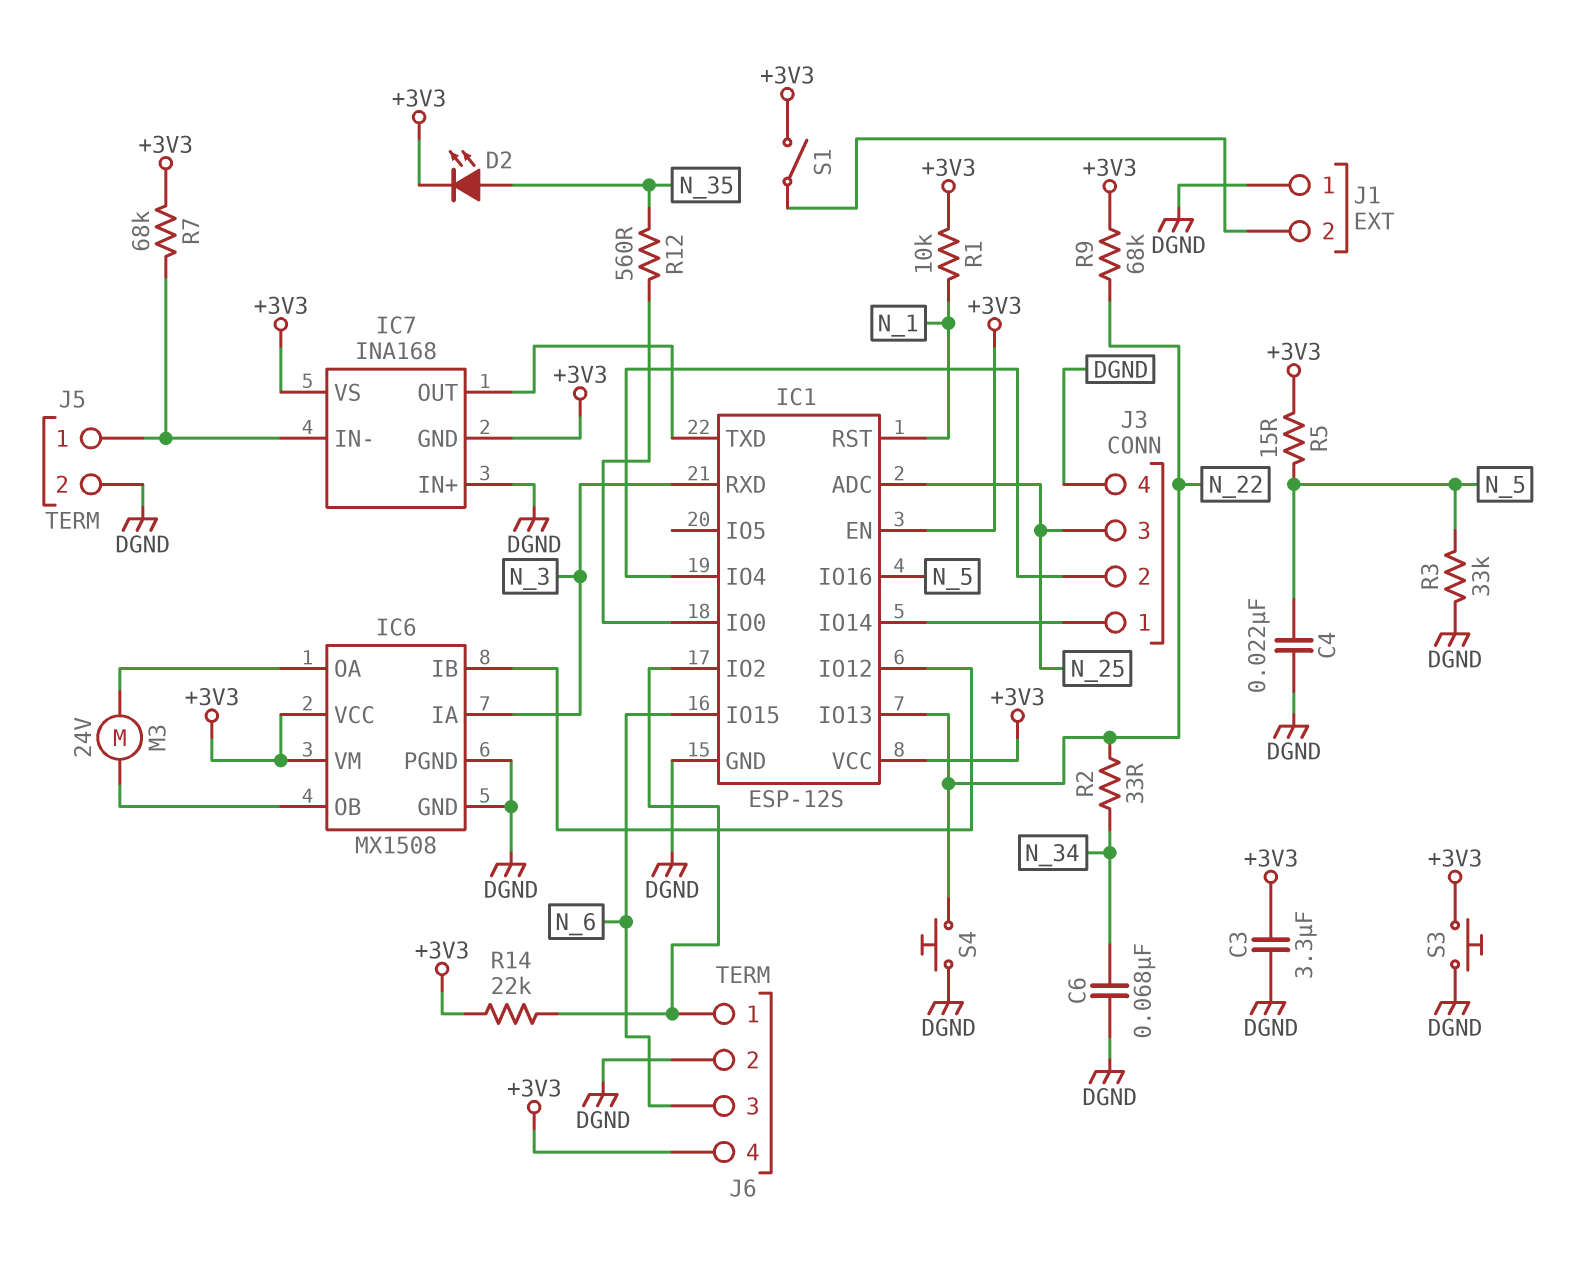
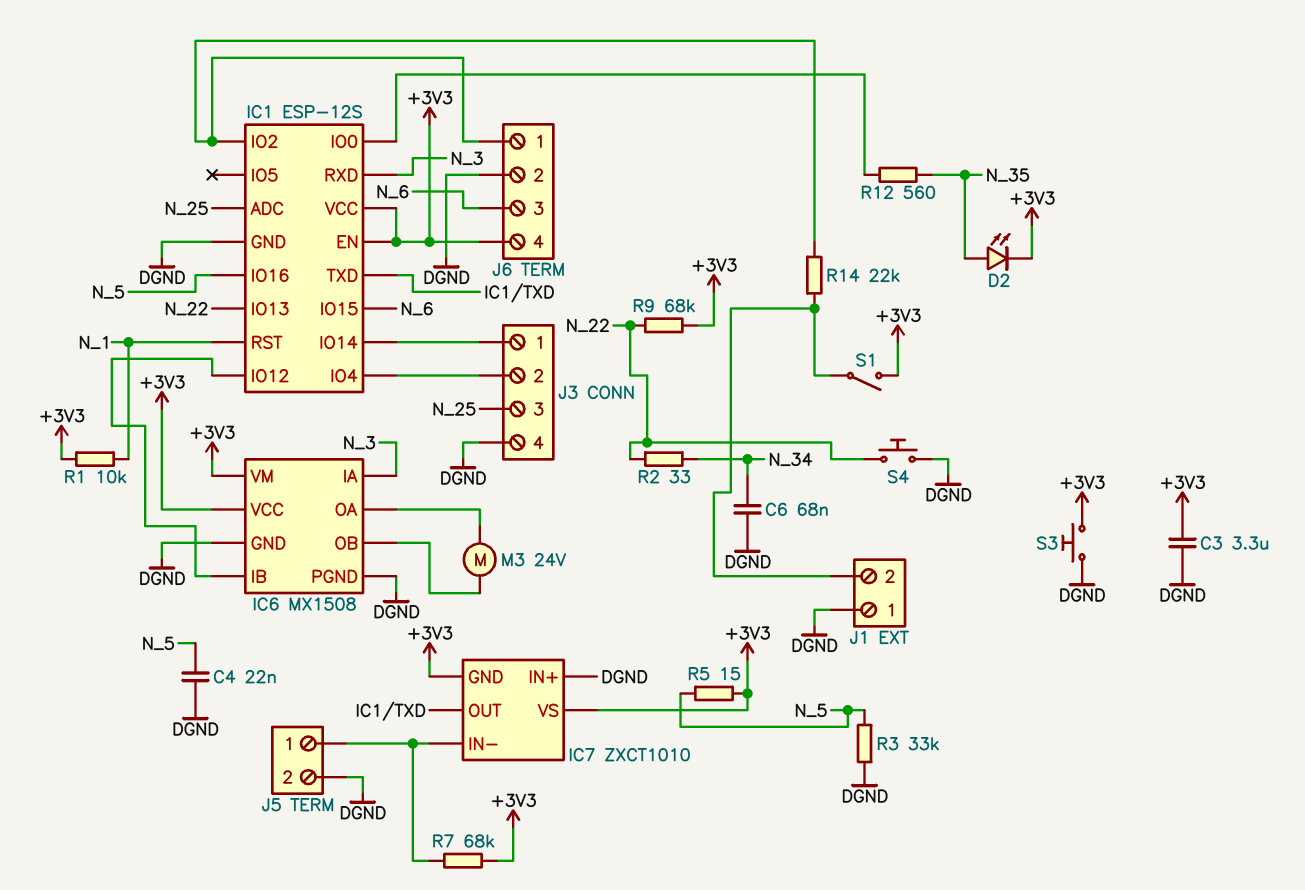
IC7: INA168 -> ZXCT1010
R14: 22k (+3V3, IC1/IO2) -> 22k (IC1/IO2, J1/2)

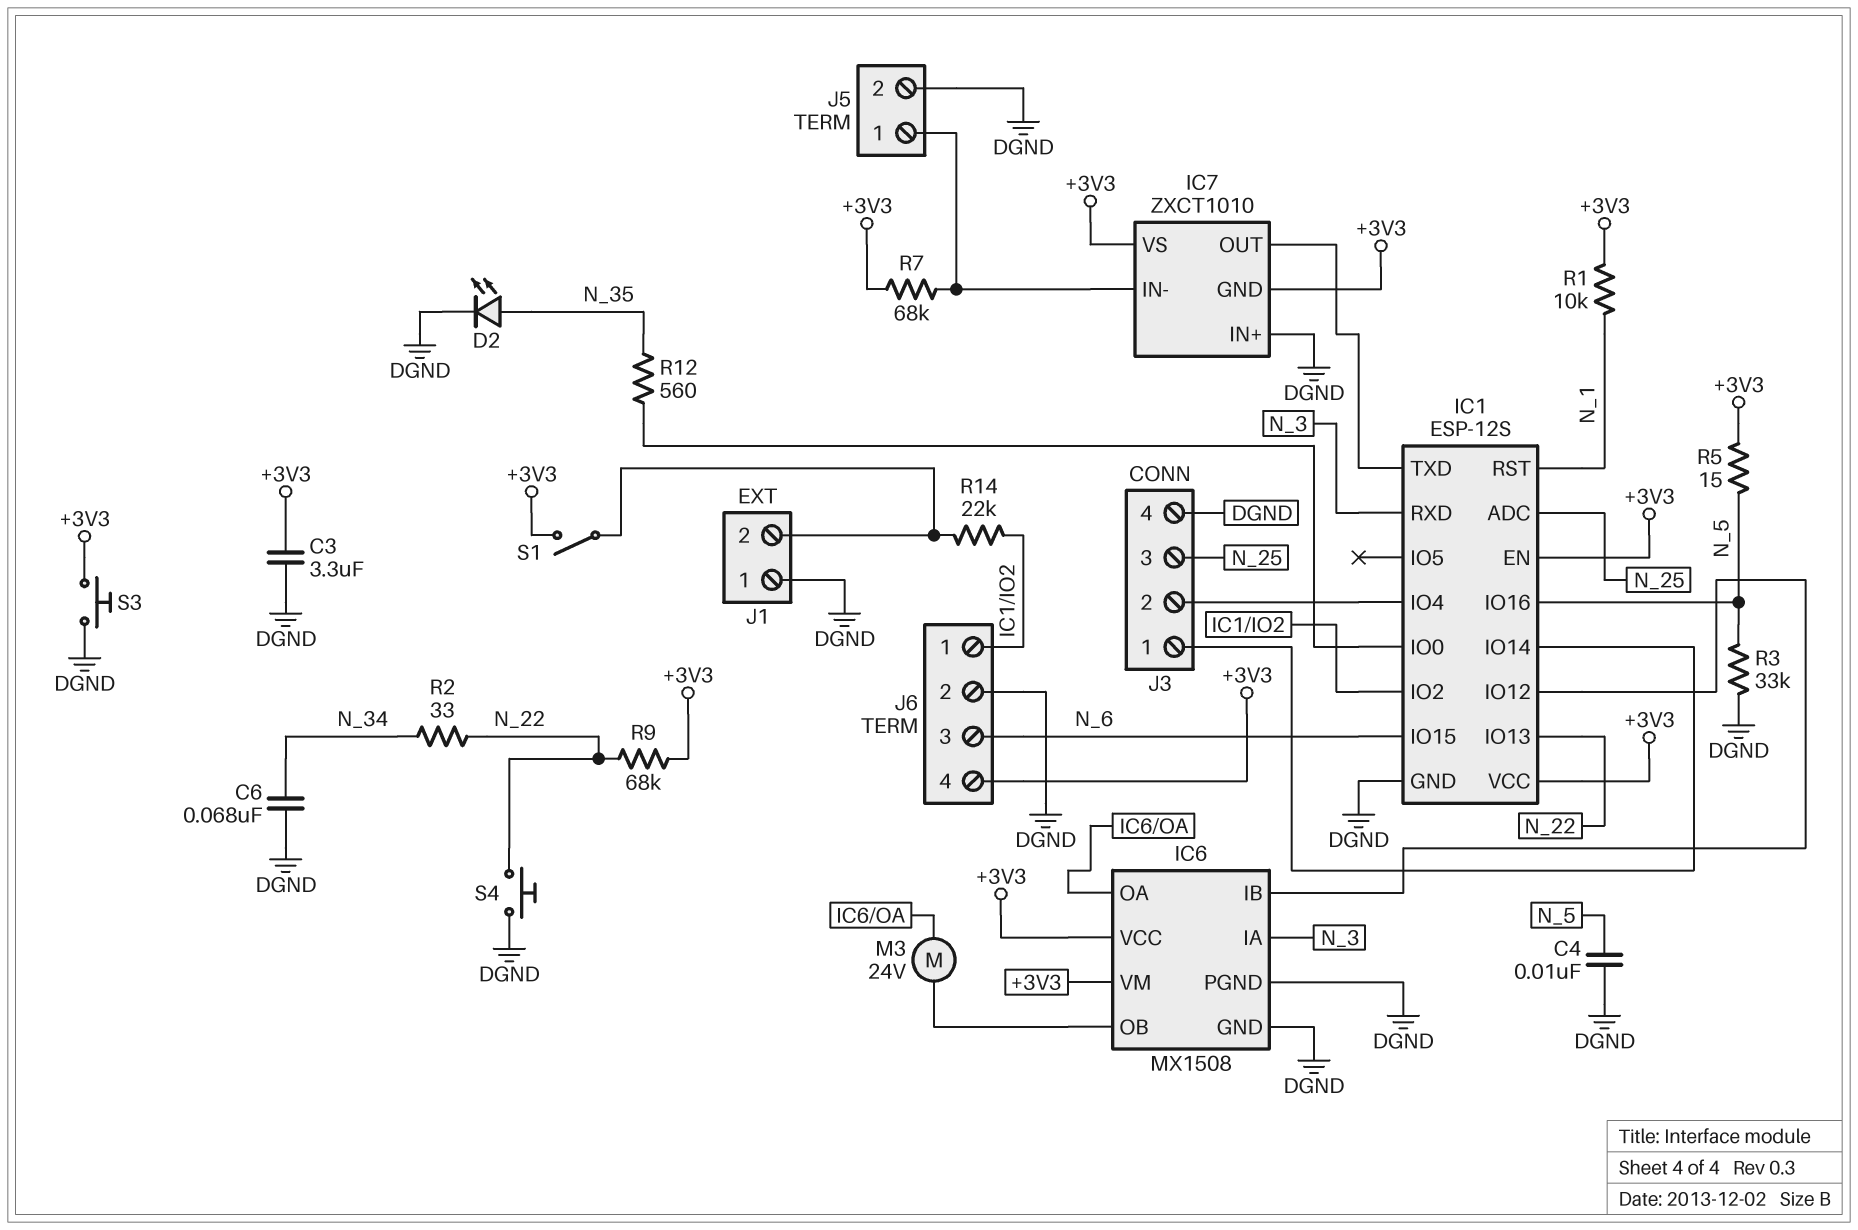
C4: 22nF (DGND, N_5) -> 10nF (DGND, N_5)
D2: LED (A N_35, K +3V3) -> LED (A N_35, K DGND)

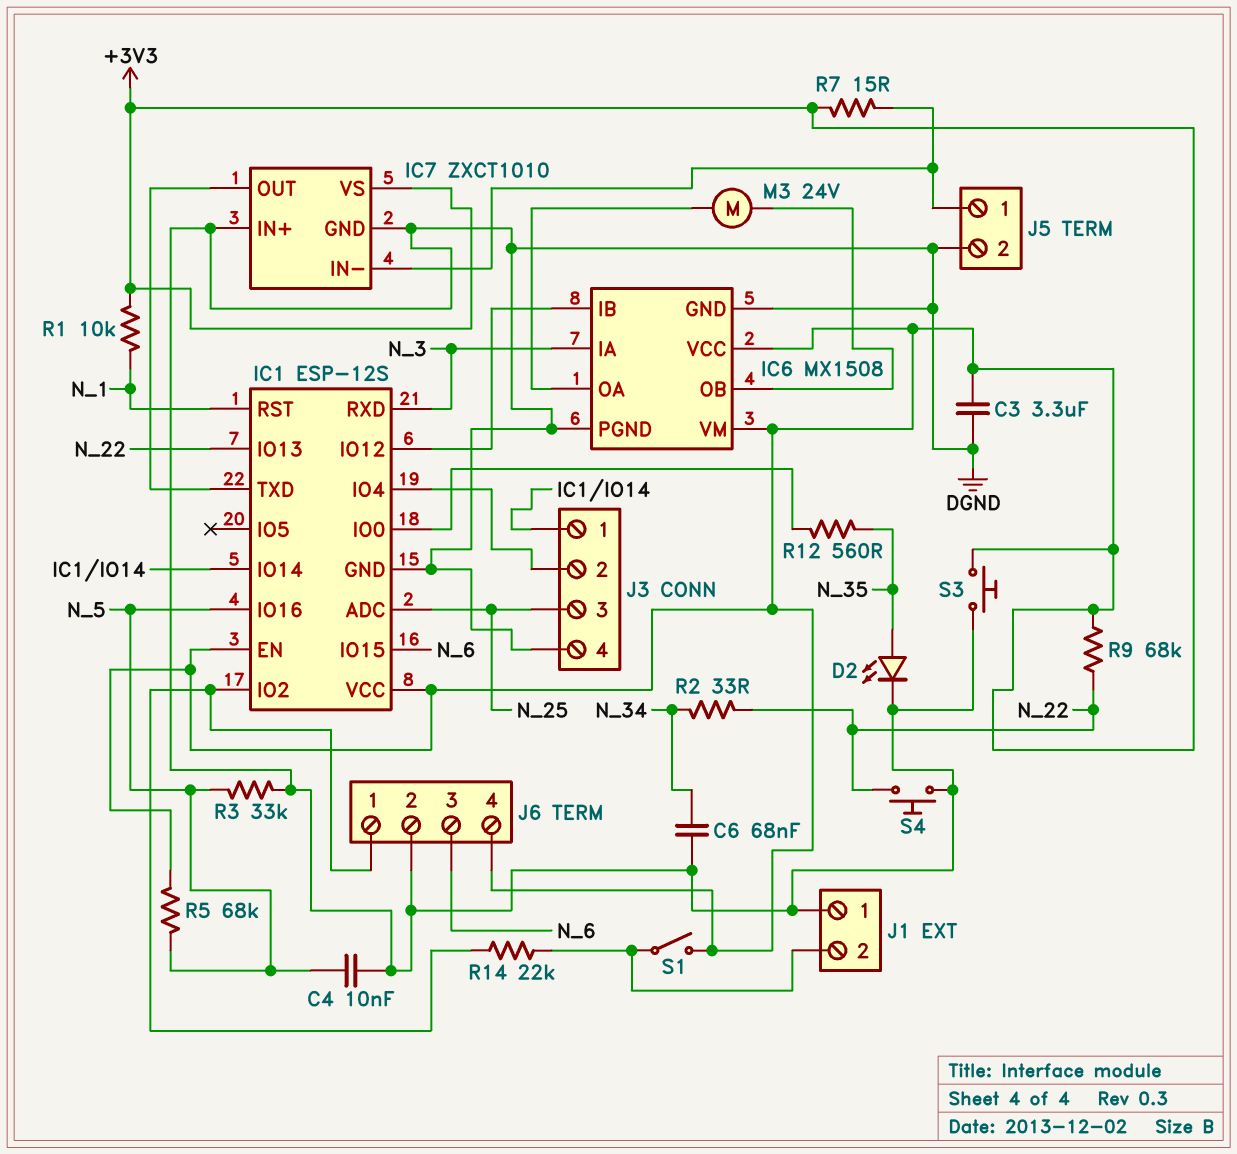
IC7 pin GND: +3V3 -> DGND
R5: 15 (+3V3, N_5) -> 68k (+3V3, N_5)
R7: 68k (+3V3, IC7/IN-) -> 15 (+3V3, IC7/IN-)

